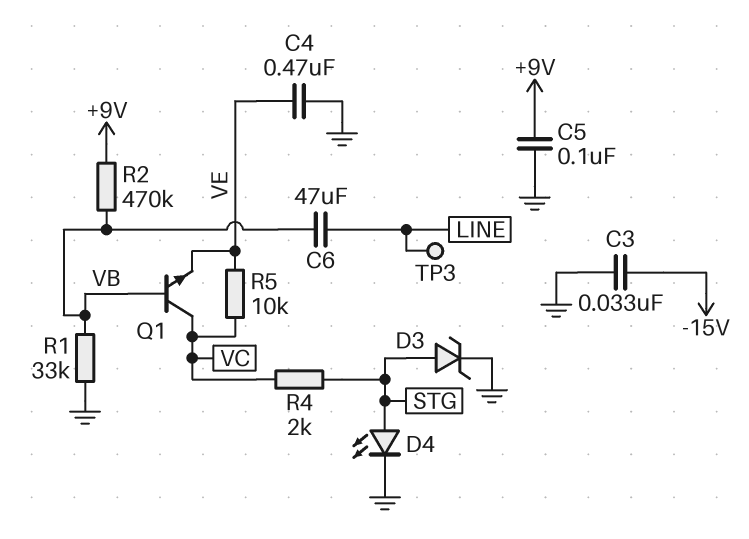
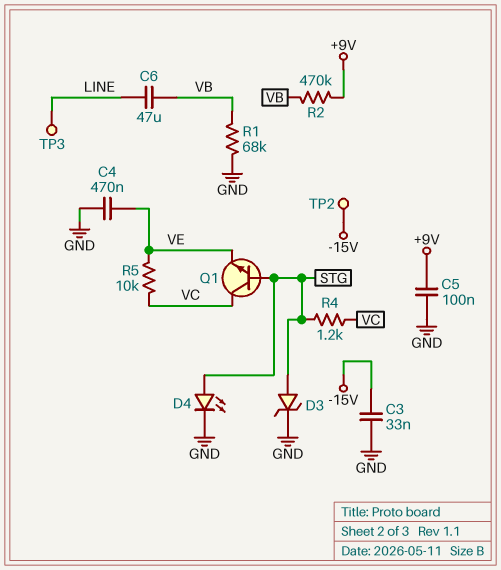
Q1: NPN (B VB, C VC, E VE) -> NPN (B STG, C VC, E VE)
R1: 33k (GND, VB) -> 68k (GND, VB)
R4: 2k (STG, VC) -> 1.2k (STG, VC)
TP2: none -> test point (-15V)

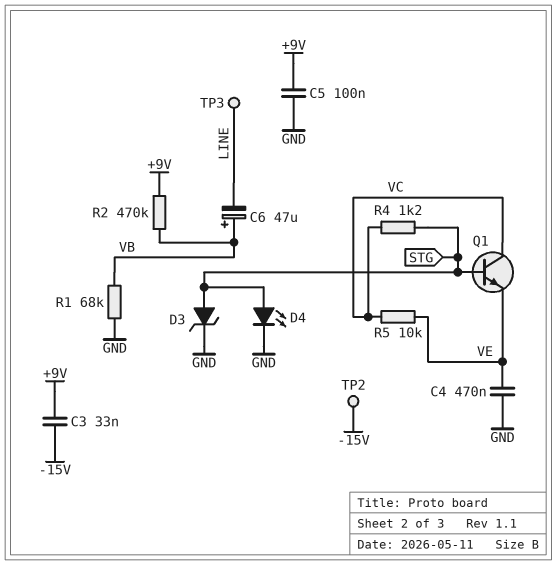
C3: 33nF (-15V, GND) -> 33nF (+9V, -15V)
C6: 47uF (LINE, VB) -> 47uF (plus VB, minus LINE)

